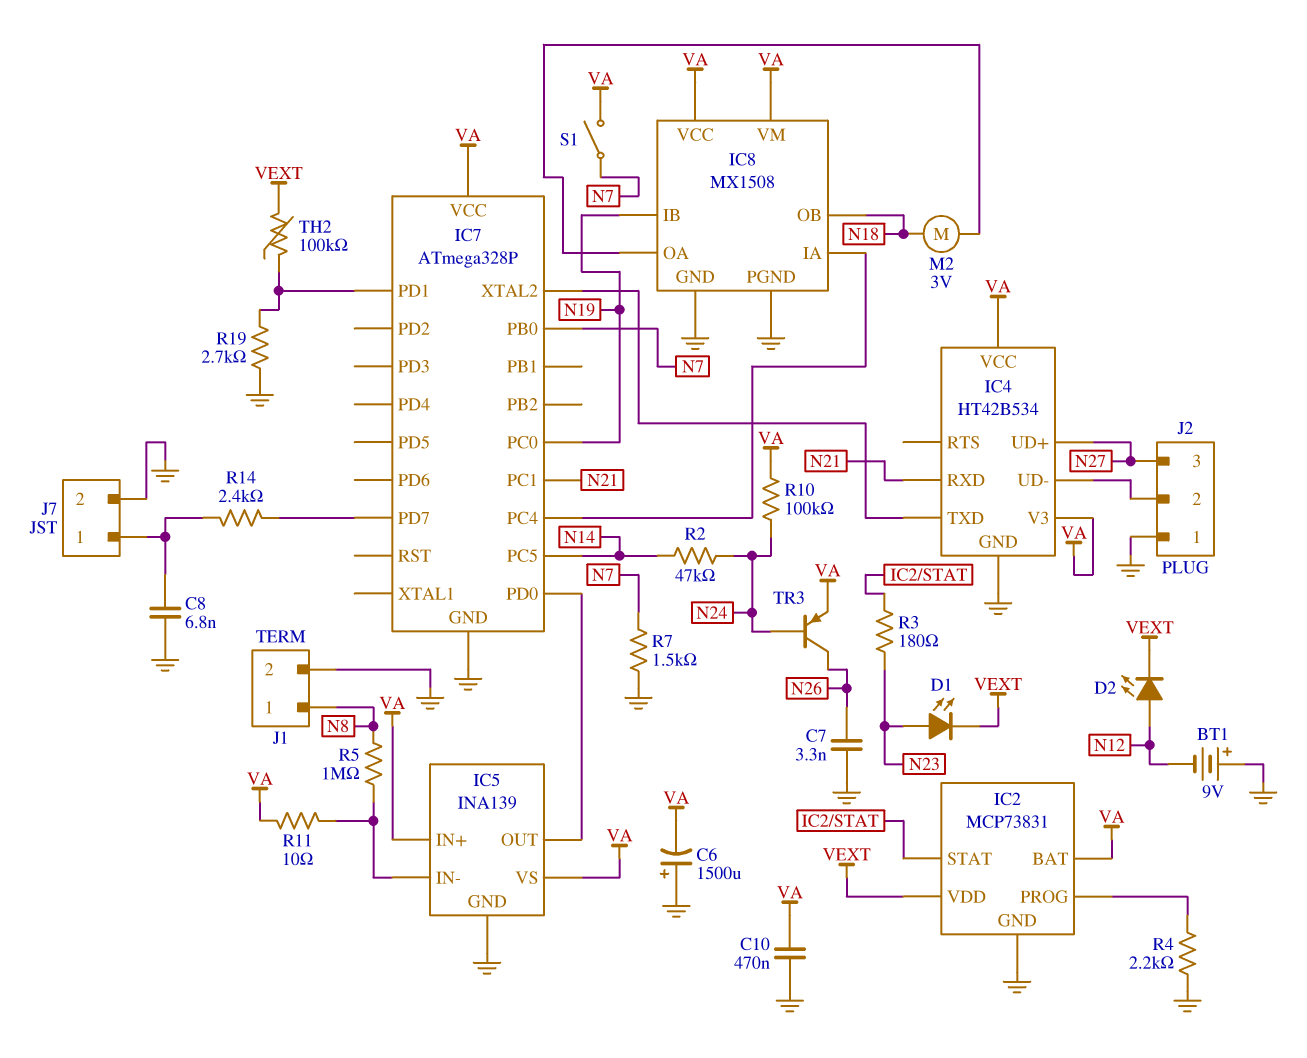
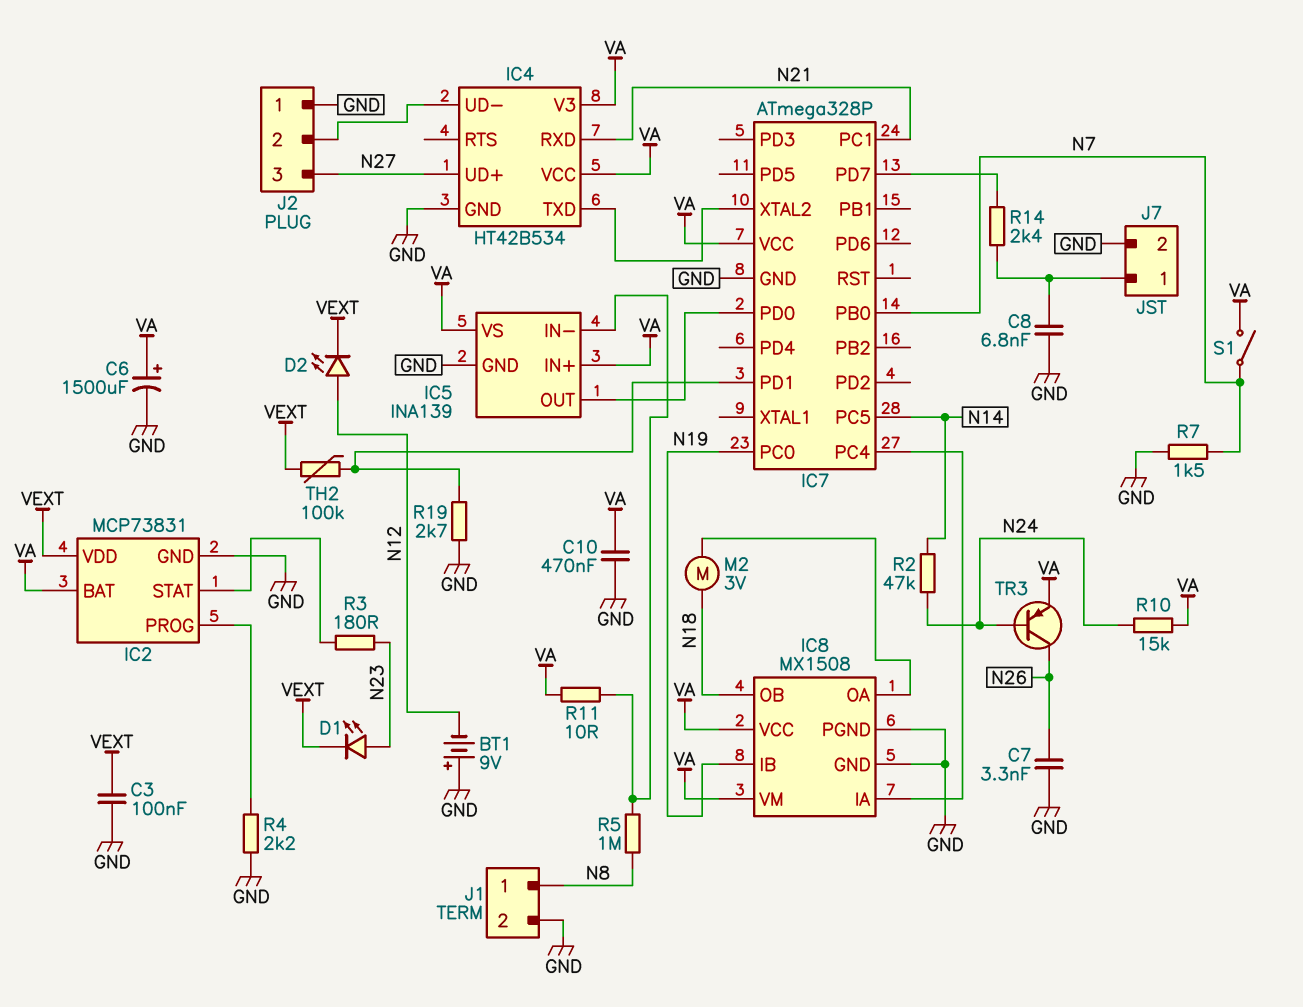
C3: none -> 100nF (GND, VEXT)
C6: 1500uF (plus GND, minus VA) -> 1500uF (plus VA, minus GND)
R10: 100k (N24, VA) -> 15k (N24, VA)

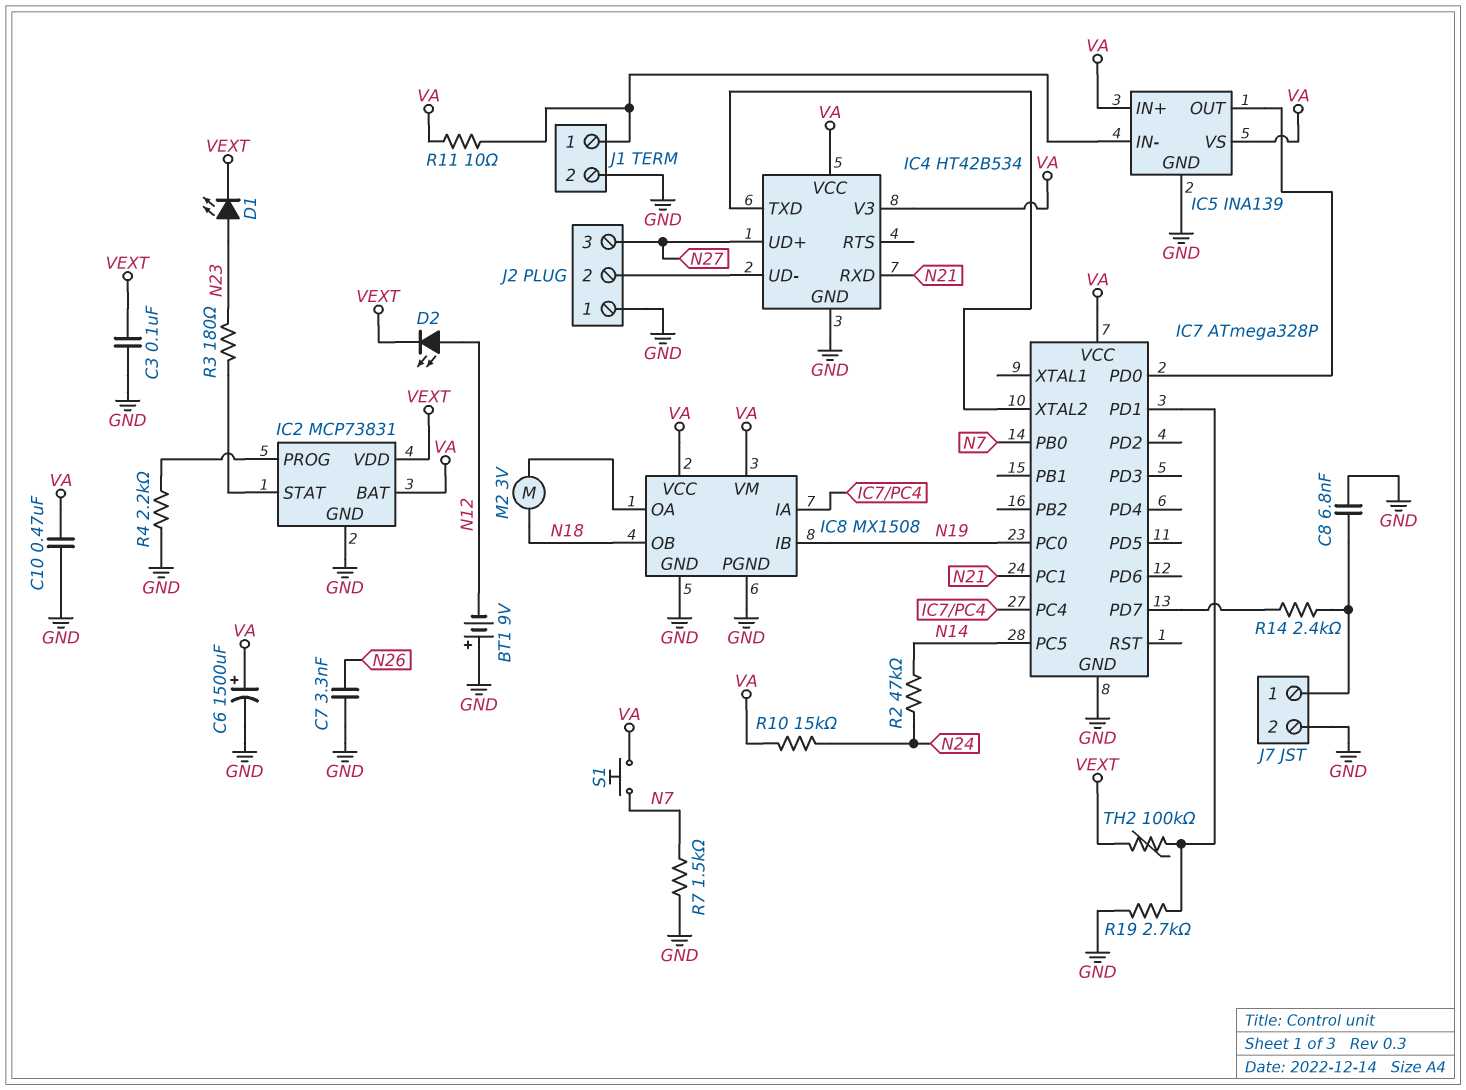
J1 pin 1: N8 -> IC5/IN-
R5: 1M (IC5/IN-, N8) -> none
S1: switch (N7, VA) -> button (N7, VA)
TR3: PNP (B N24, C N26, E VA) -> none

